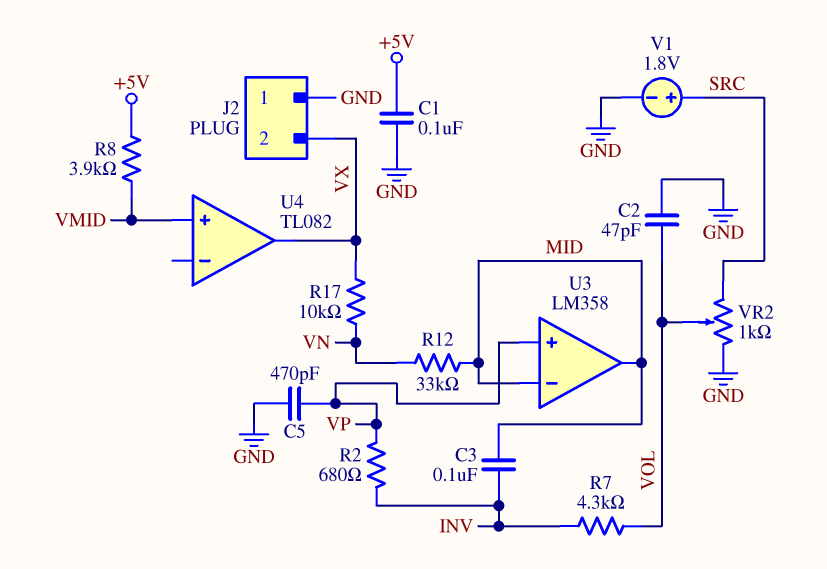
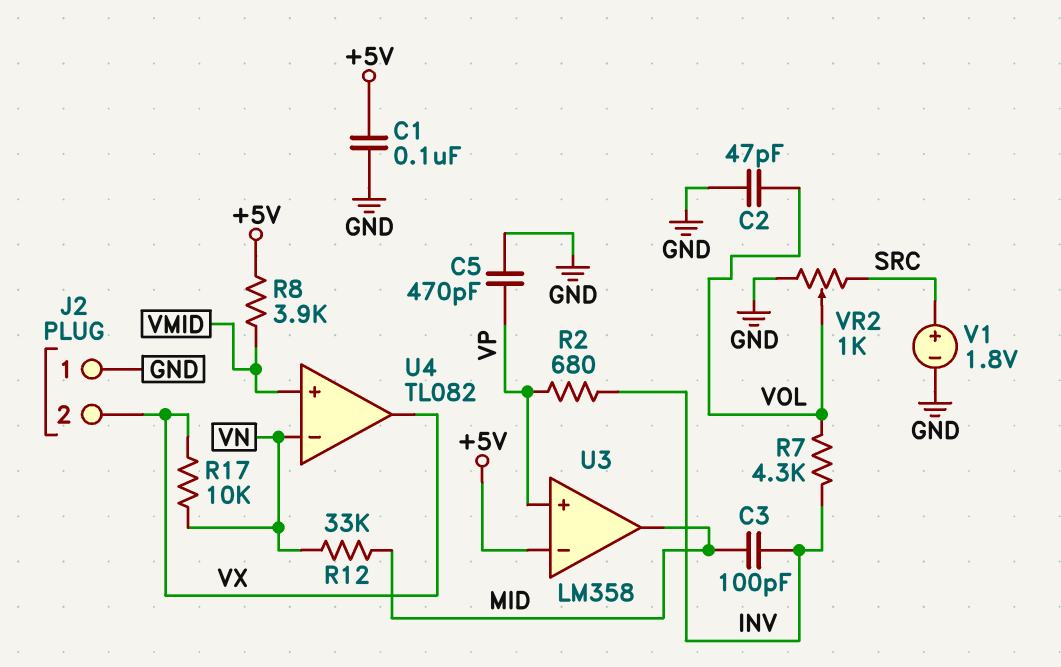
C3: 100nF (INV, MID) -> 100pF (INV, MID)
U3 pin in-: MID -> +5V
U4 pin in-: none -> VN

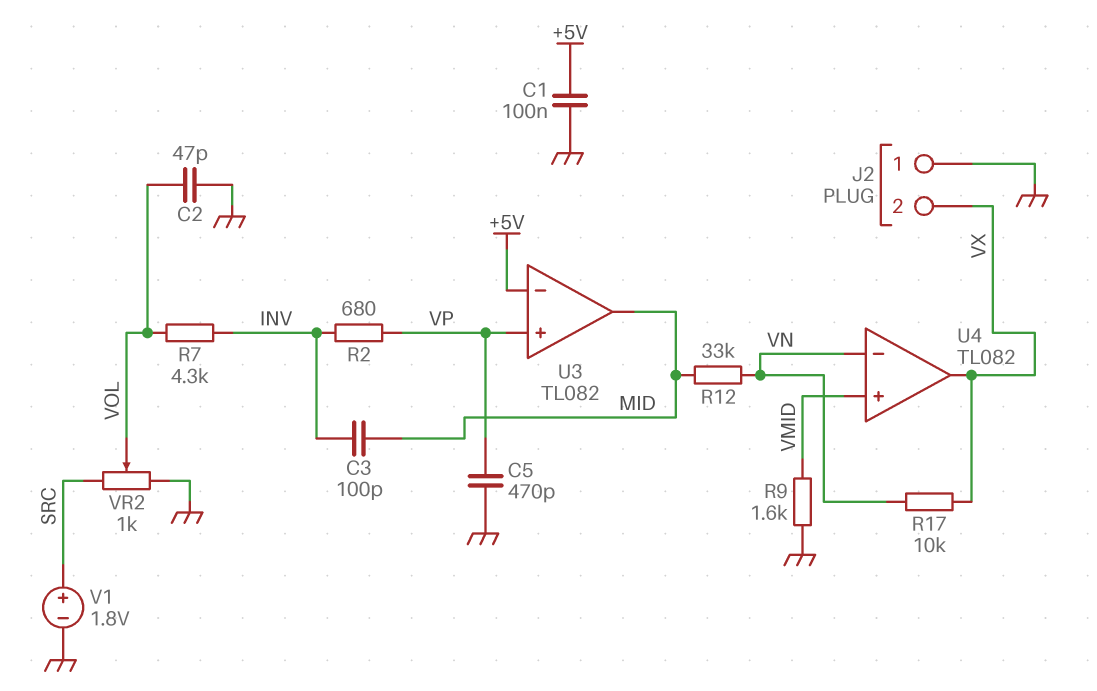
R8: 3.9k (+5V, VMID) -> none
R9: none -> 1.6k (GND, VMID)
U3: LM358 -> TL082

